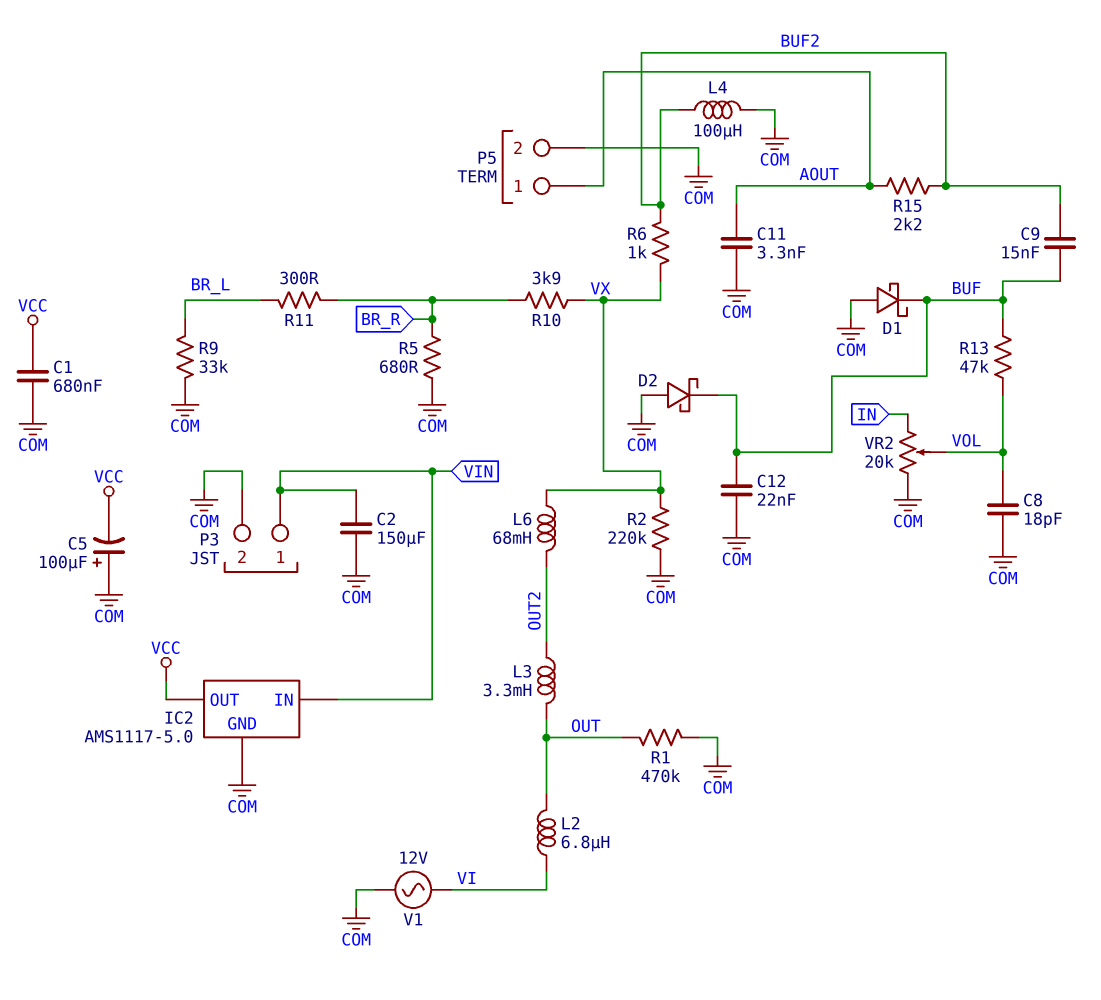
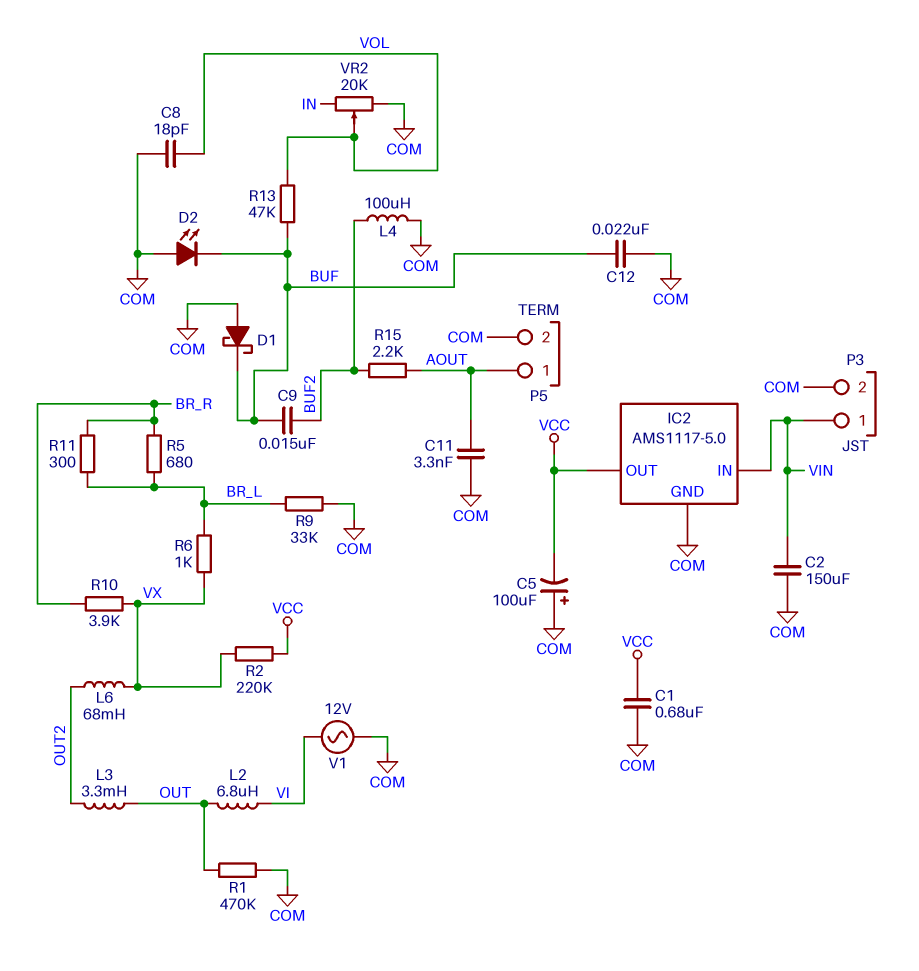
D2: schottky (A COM, K BUF) -> LED (A COM, K BUF)
R2: 220k (COM, VX) -> 220k (VCC, VX)
R5: 680 (BR_R, COM) -> 680 (BR_L, BR_R)
R6: 1k (BUF2, VX) -> 1k (BR_L, VX)

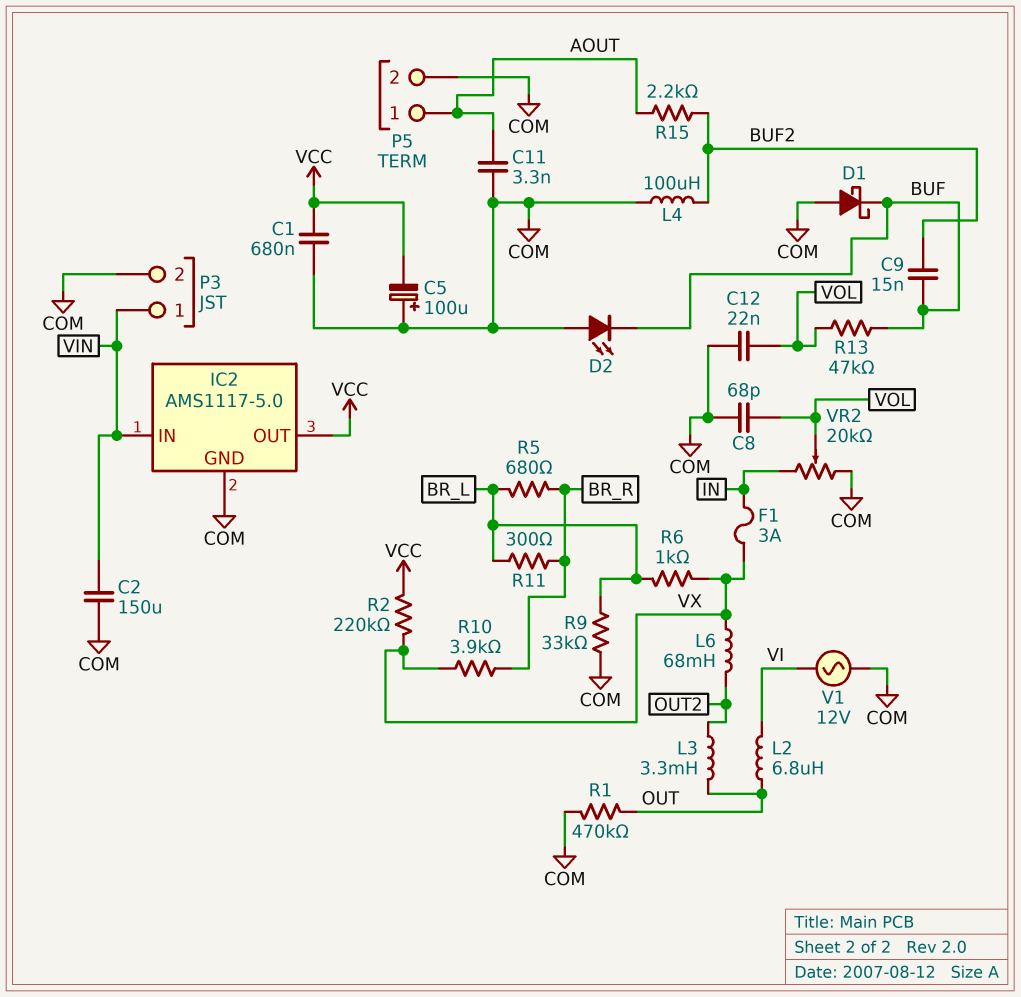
C8: 18pF (COM, VOL) -> 68pF (COM, VOL)
C12: 22nF (BUF, COM) -> 22nF (COM, VOL)
F1: none -> 3A (IN, VX)

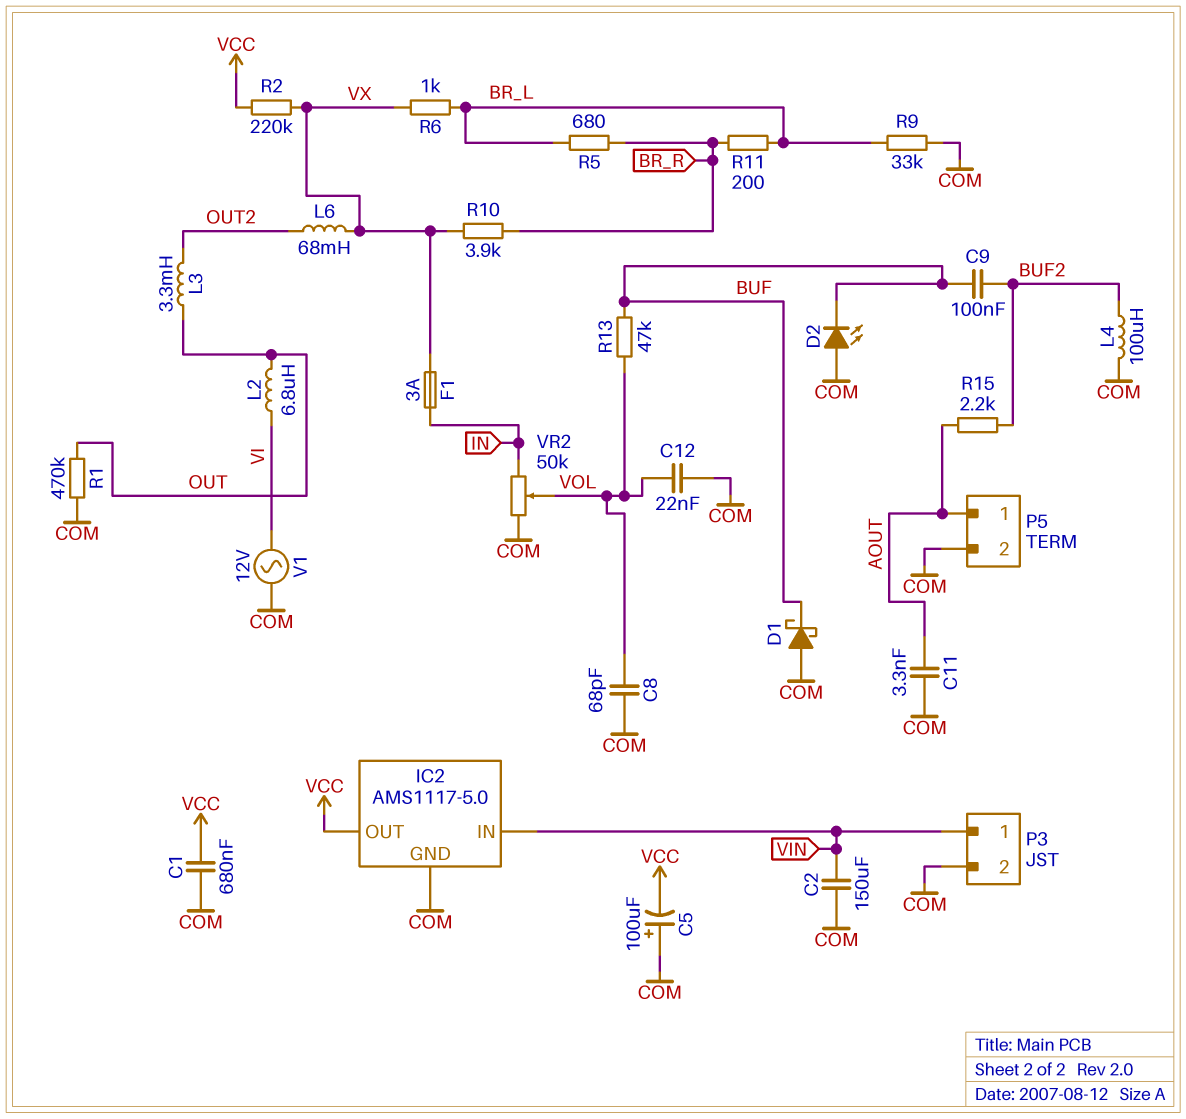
C9: 15nF (BUF, BUF2) -> 100nF (BUF, BUF2)
R11: 300 (BR_L, BR_R) -> 200 (BR_L, BR_R)
VR2: 20k (COM, IN, wiper VOL) -> 50k (COM, IN, wiper VOL)

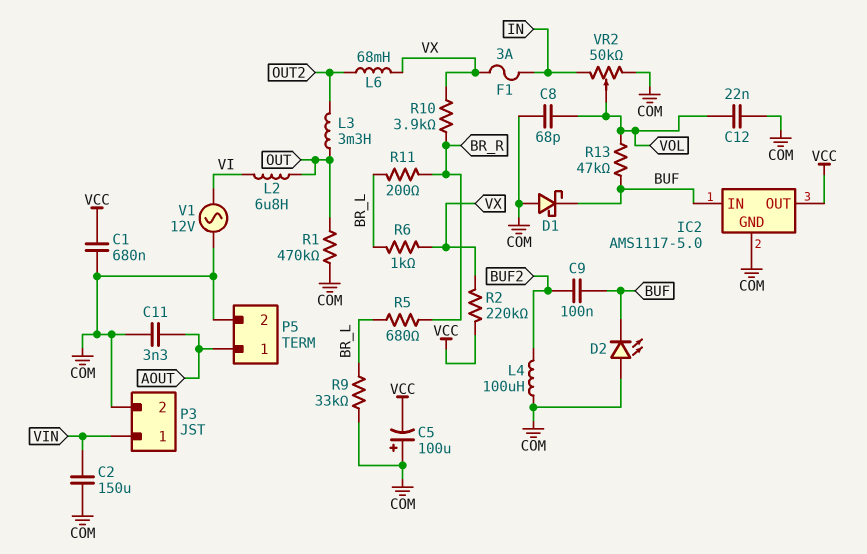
IC2 pin IN: VIN -> BUF
R15: 2.2k (AOUT, BUF2) -> none

